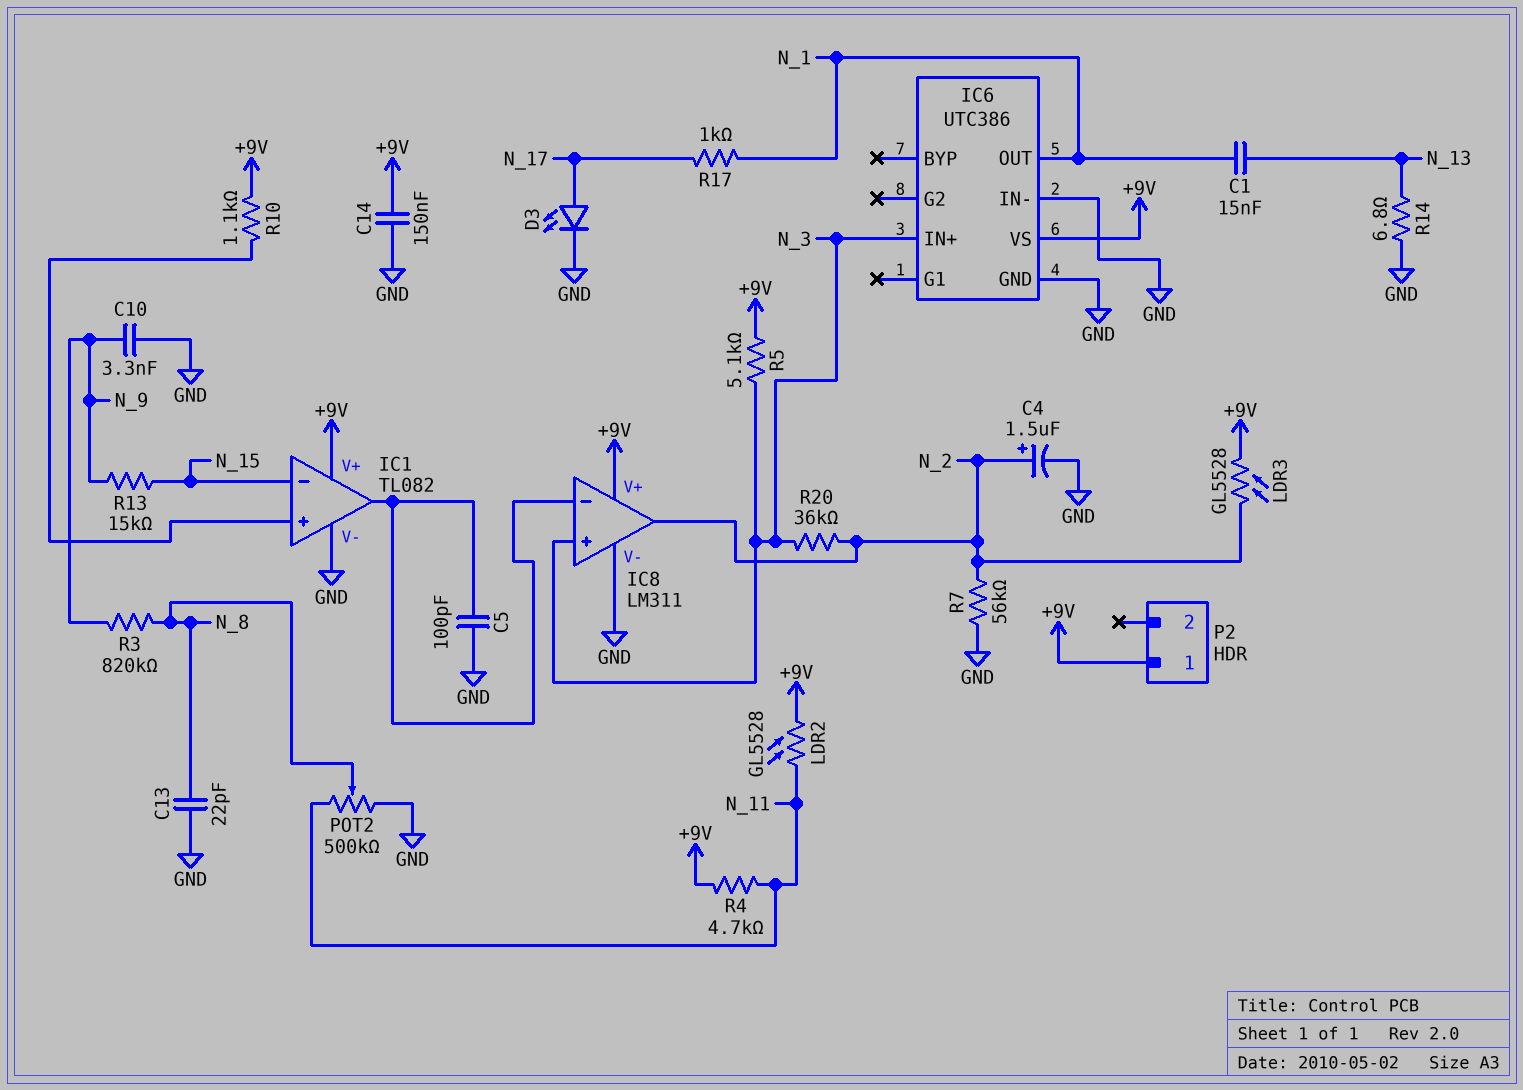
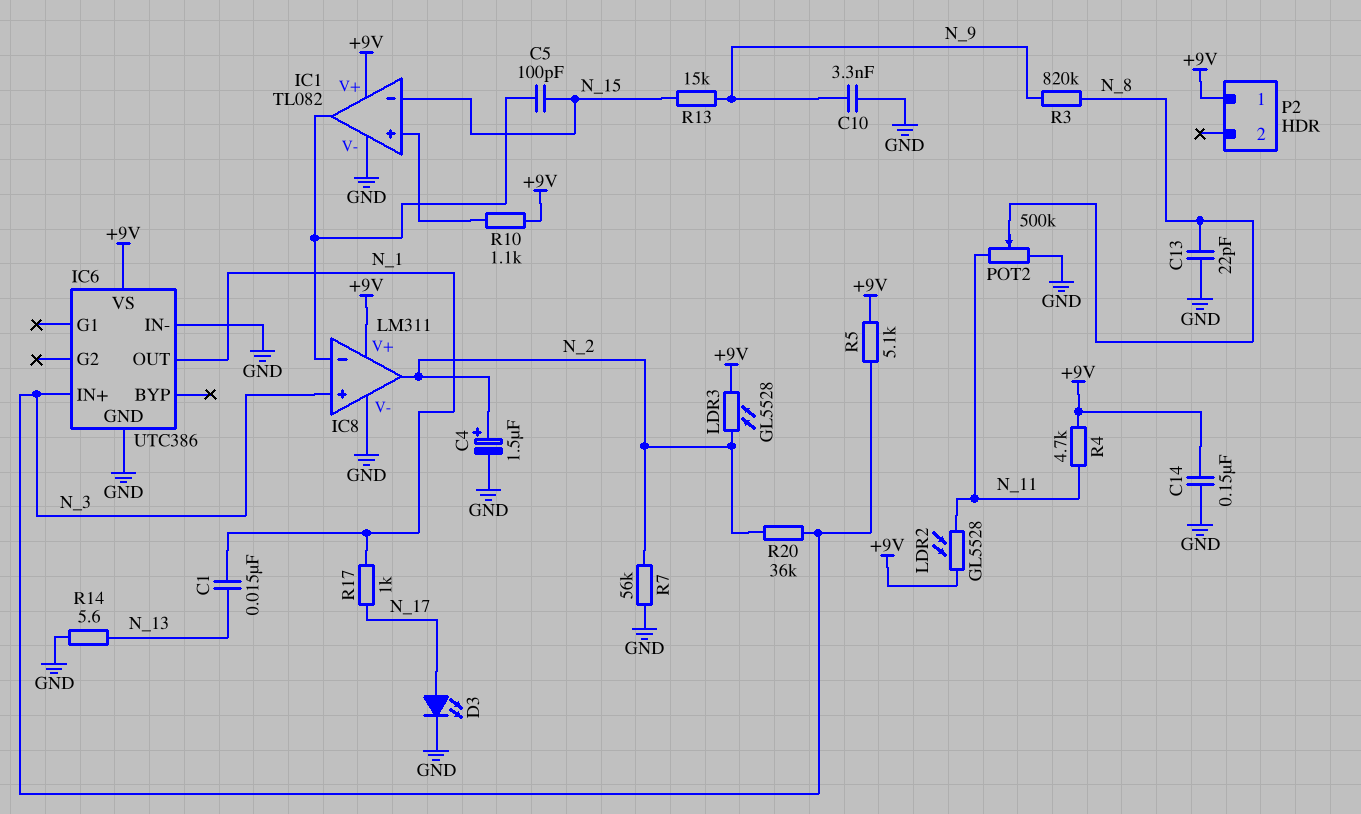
C5: 100pF (GND, IC1/out) -> 100pF (IC1/out, N_15)
R14: 6.8 (GND, N_13) -> 5.6 (GND, N_13)

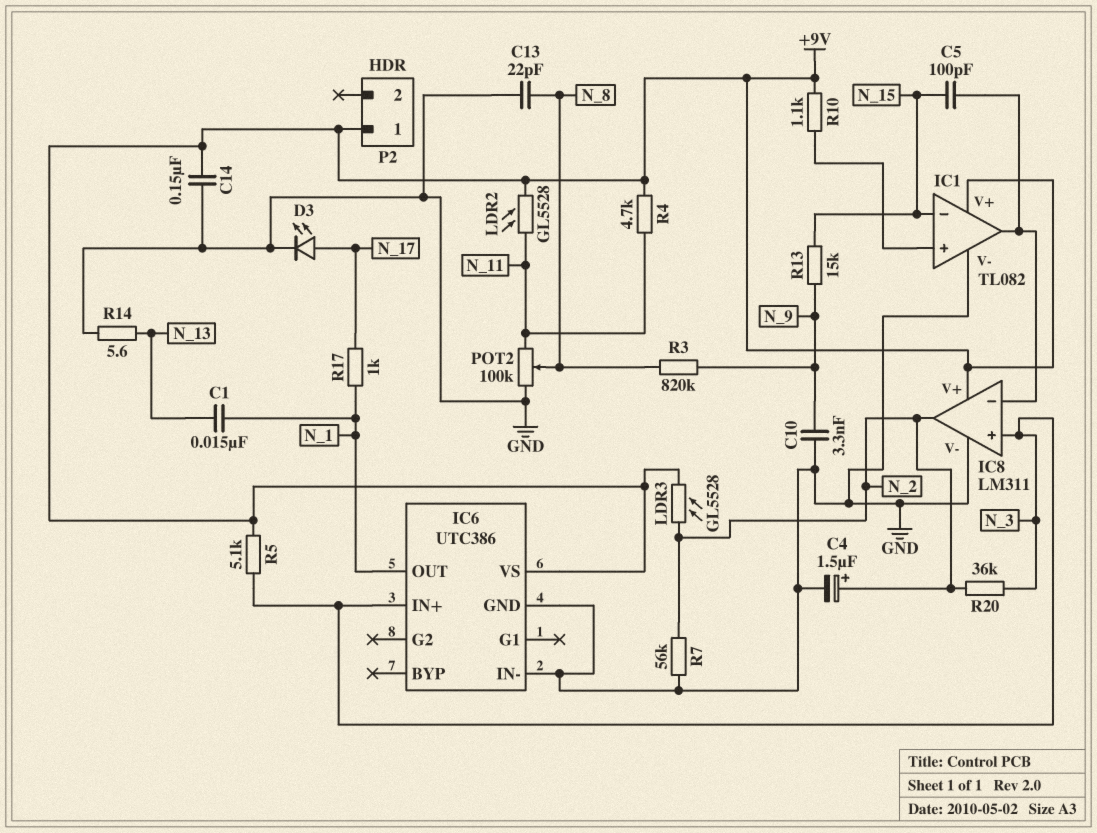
POT2: 500k (GND, N_11, wiper N_8) -> 100k (GND, N_11, wiper N_8)

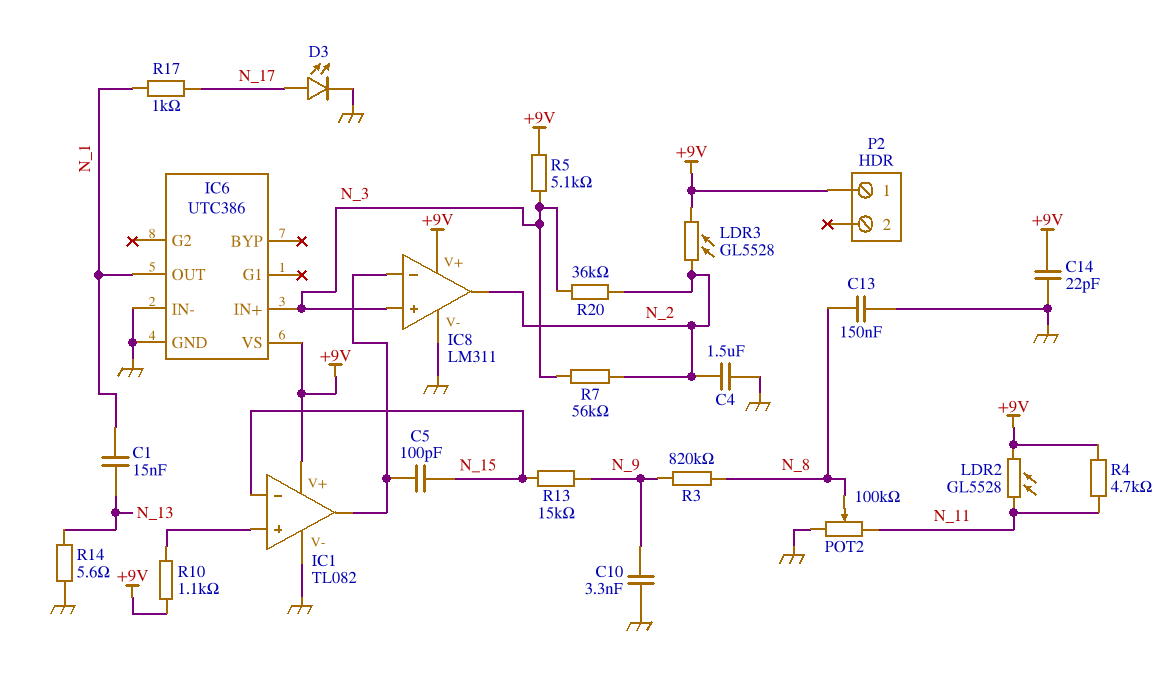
C4: 1.5uF (plus N_2, minus GND) -> 1.5uF (GND, N_2)
C13: 22pF (GND, N_8) -> 150nF (GND, N_8)
C14: 150nF (+9V, GND) -> 22pF (+9V, GND)
R7: 56k (GND, N_2) -> 56k (N_2, N_3)

